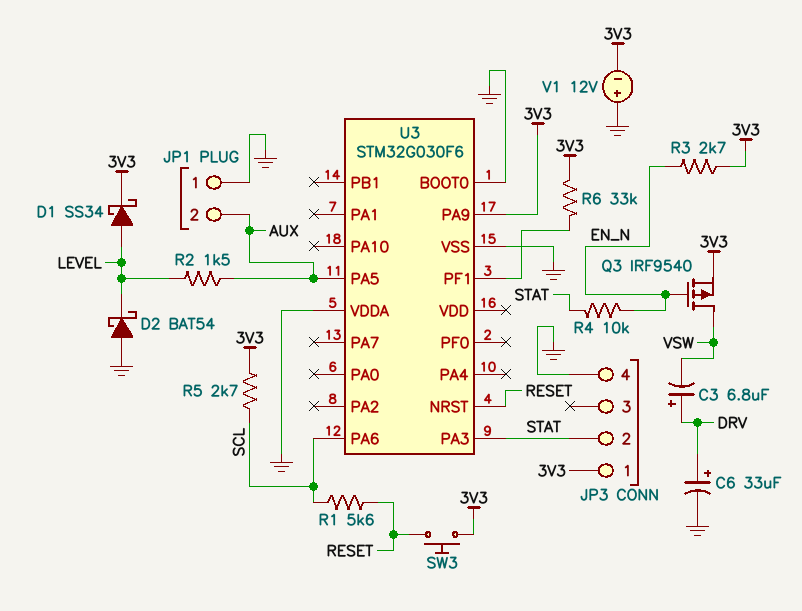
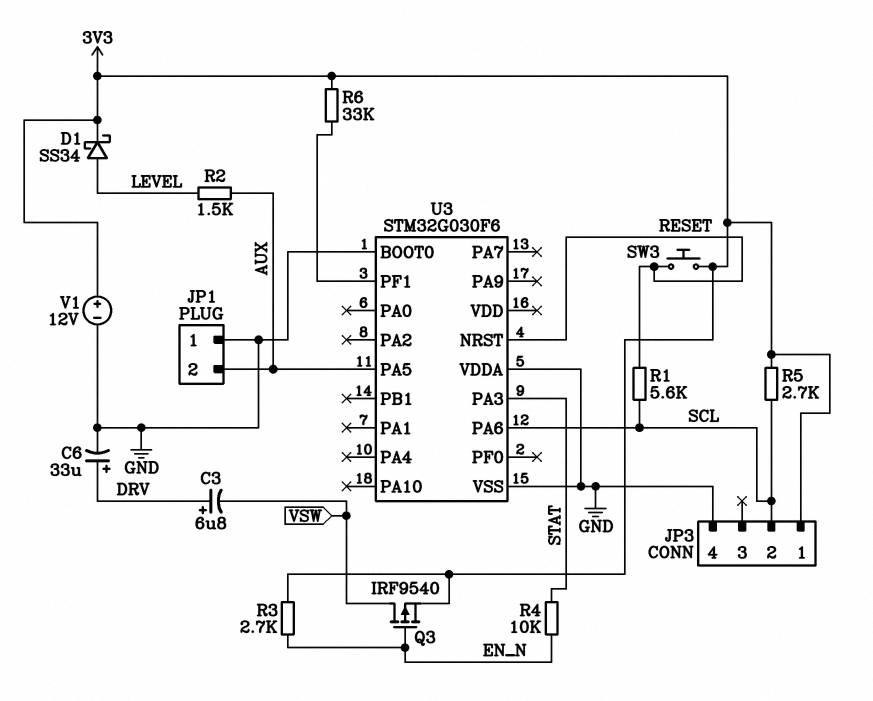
D2: schottky BAT54 (A GND, K LEVEL) -> none
JP3 pin 2: STAT -> SCL
U3 pin PA9: 3V3 -> none
V1: 12V (plus GND, minus 3V3) -> 12V (plus 3V3, minus GND)

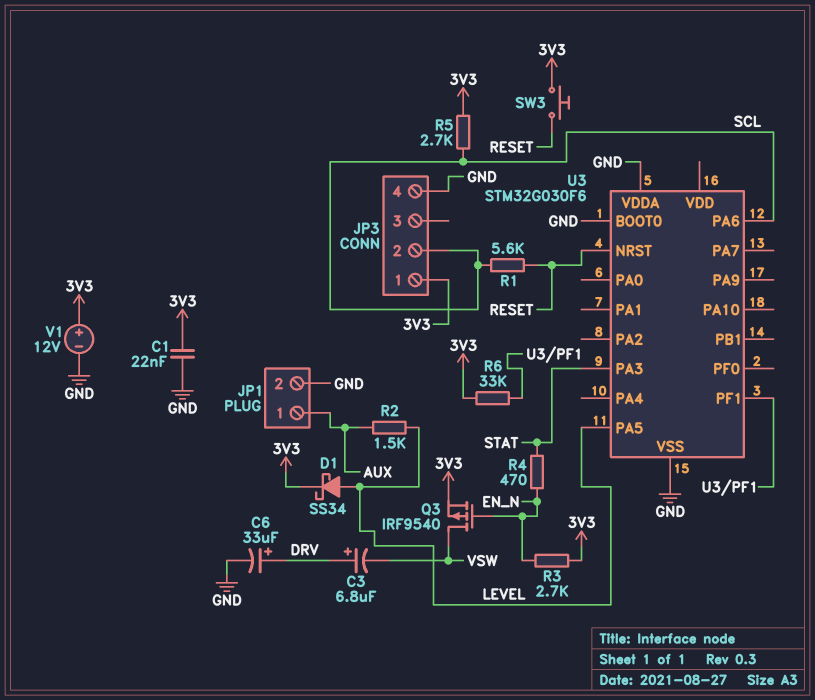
C1: none -> 22nF (3V3, GND)
JP1 pin 1: GND -> AUX
JP1 pin 2: AUX -> GND
R4: 10k (EN_N, STAT) -> 470 (EN_N, STAT)
U3 pin PA5: AUX -> LEVEL

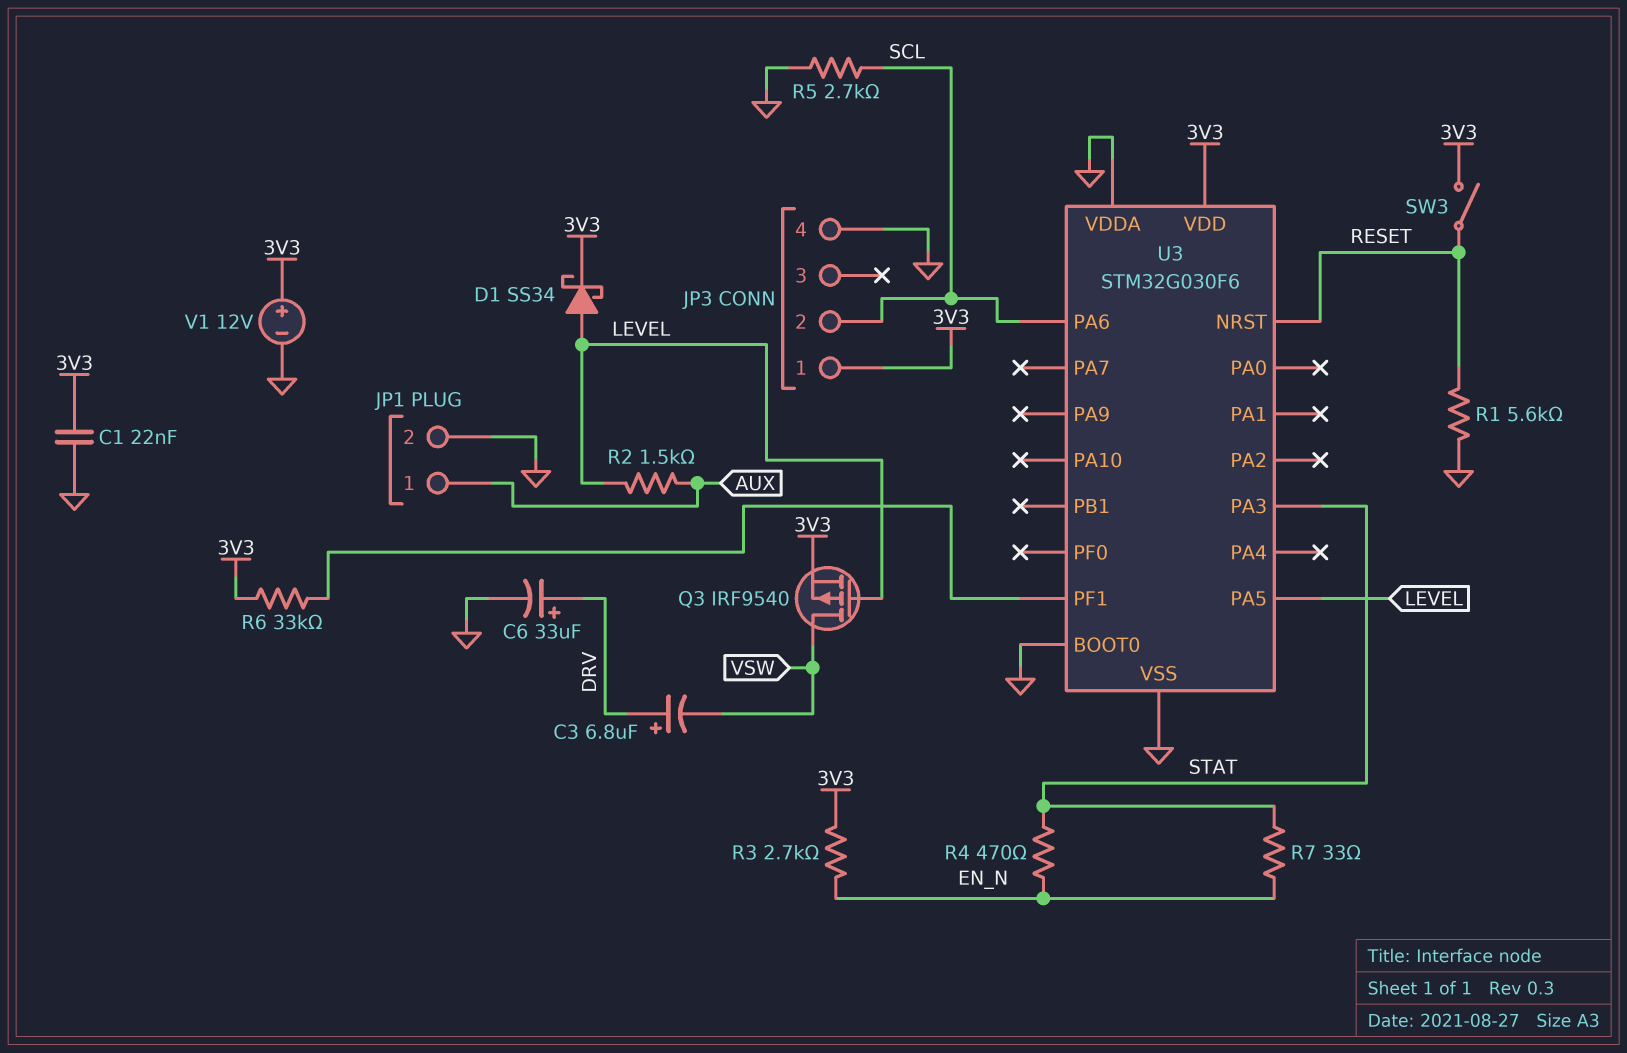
Q3: PMOS IRF9540 (G EN_N, D VSW, S 3V3) -> PMOS IRF9540 (G LEVEL, D VSW, S 3V3)
R1: 5.6k (RESET, SCL) -> 5.6k (GND, RESET)
R5: 2.7k (3V3, SCL) -> 2.7k (GND, SCL)
R7: none -> 33 (EN_N, STAT)
SW3: button (3V3, RESET) -> switch (3V3, RESET)
U3 pin VDD: none -> 3V3

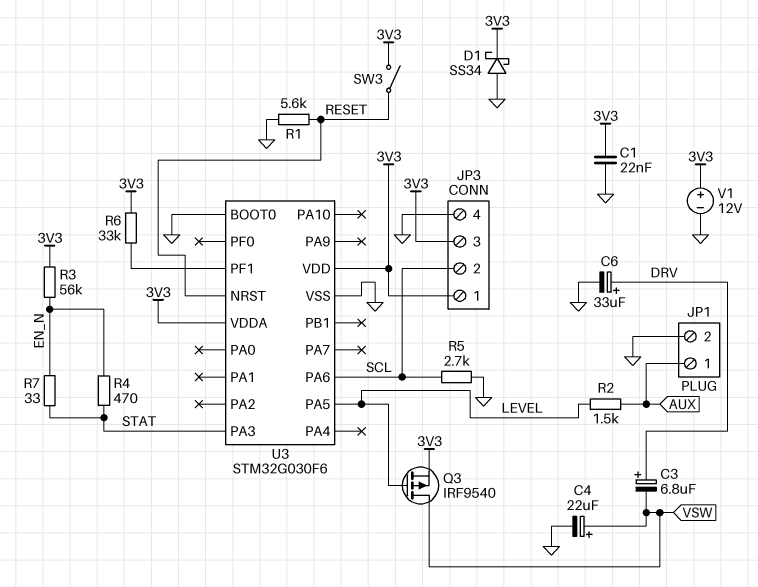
C4: none -> 22uF (plus VSW, minus GND)
D1: schottky SS34 (A LEVEL, K 3V3) -> schottky SS34 (A GND, K 3V3)
JP3 pin 3: none -> 3V3
R3: 2.7k (3V3, EN_N) -> 56k (3V3, EN_N)
U3 pin VDDA: GND -> 3V3

